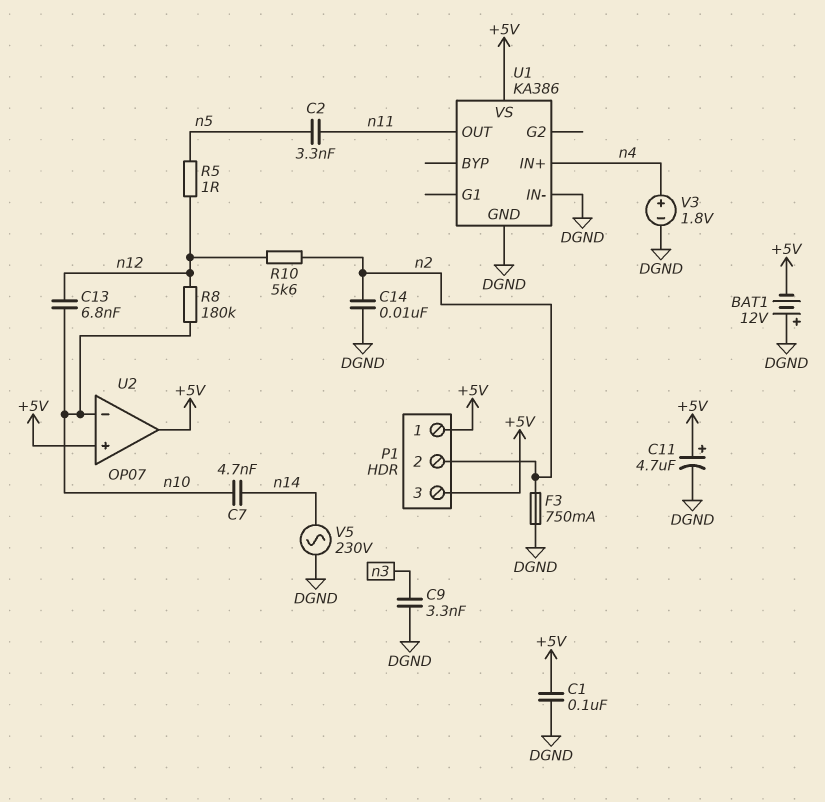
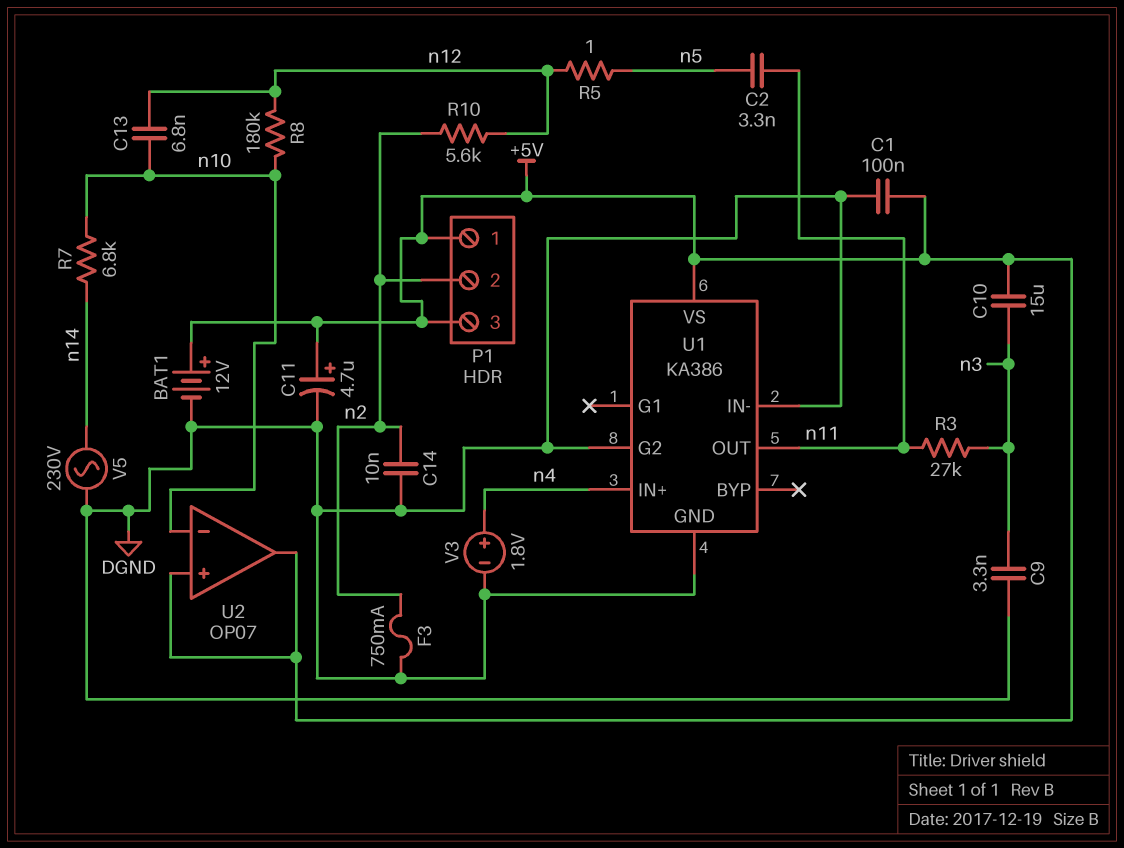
BAT1: 12V (plus DGND, minus +5V) -> 12V (plus +5V, minus DGND)
C7: 4.7nF (n10, n14) -> none
C10: none -> 15uF (+5V, n3)
R3: none -> 27k (n3, n11)
R7: none -> 6.8k (n10, n14)
U1 pin G2: none -> DGND

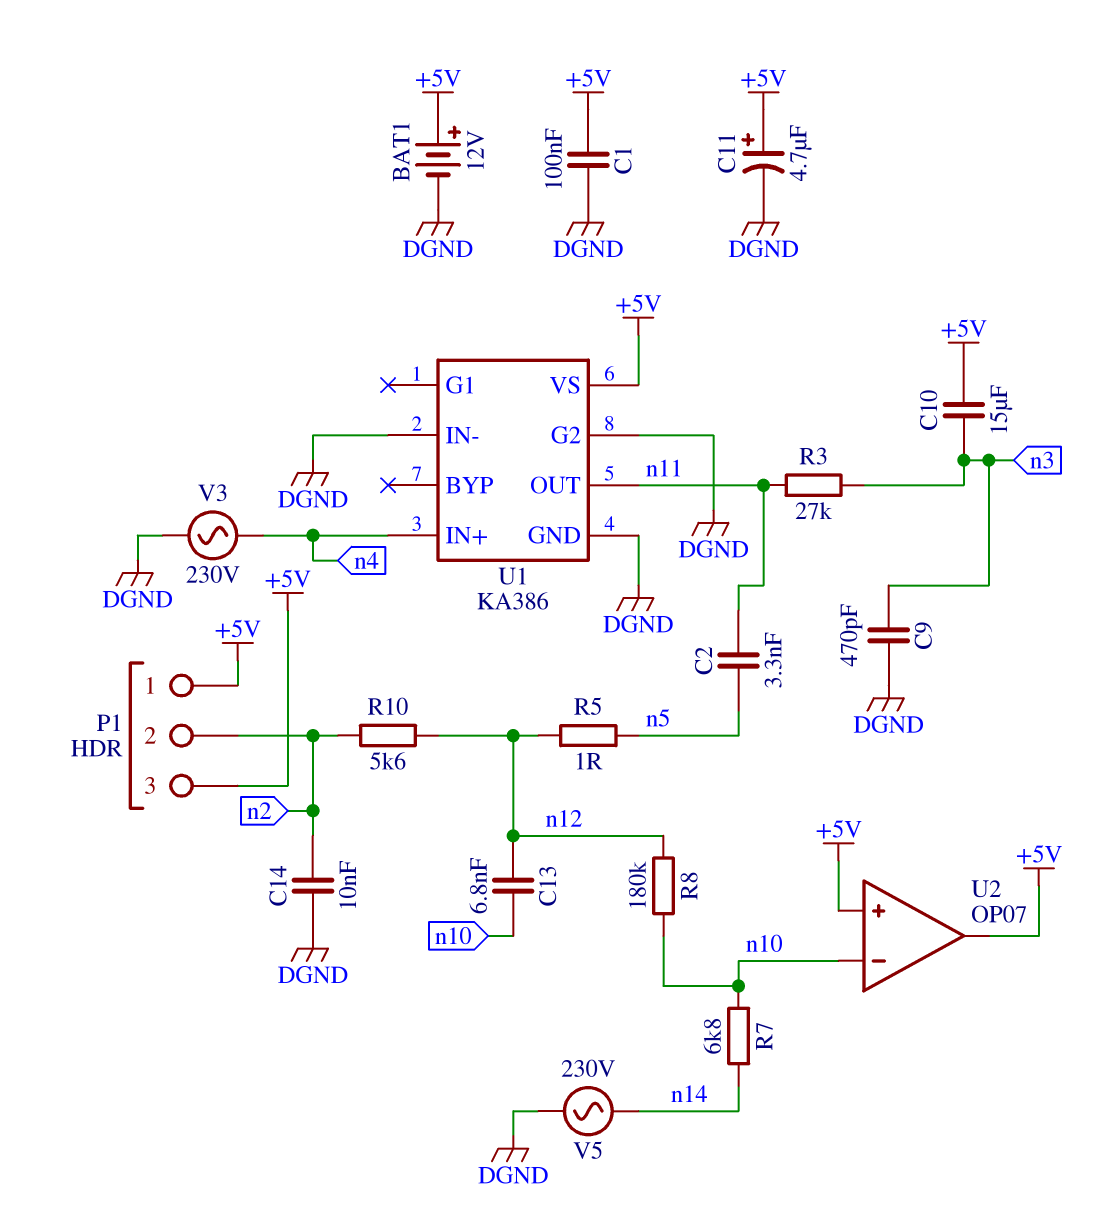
C9: 3.3nF (DGND, n3) -> 470pF (DGND, n3)
F3: 750mA (DGND, n2) -> none
V3: 1.8V (plus n4, minus DGND) -> AC 230V (DGND, n4)

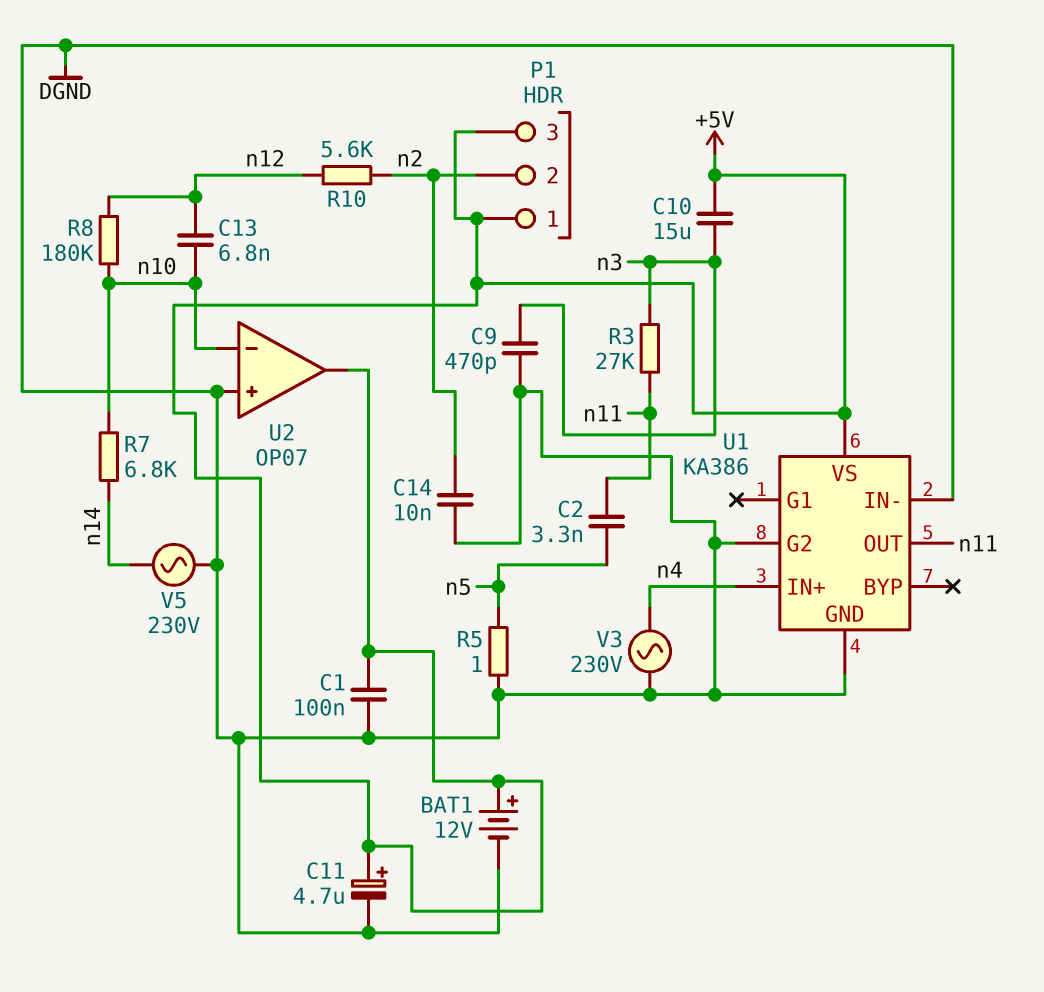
R5: 1 (n5, n12) -> 1 (DGND, n5)
U2 pin in+: +5V -> DGND

